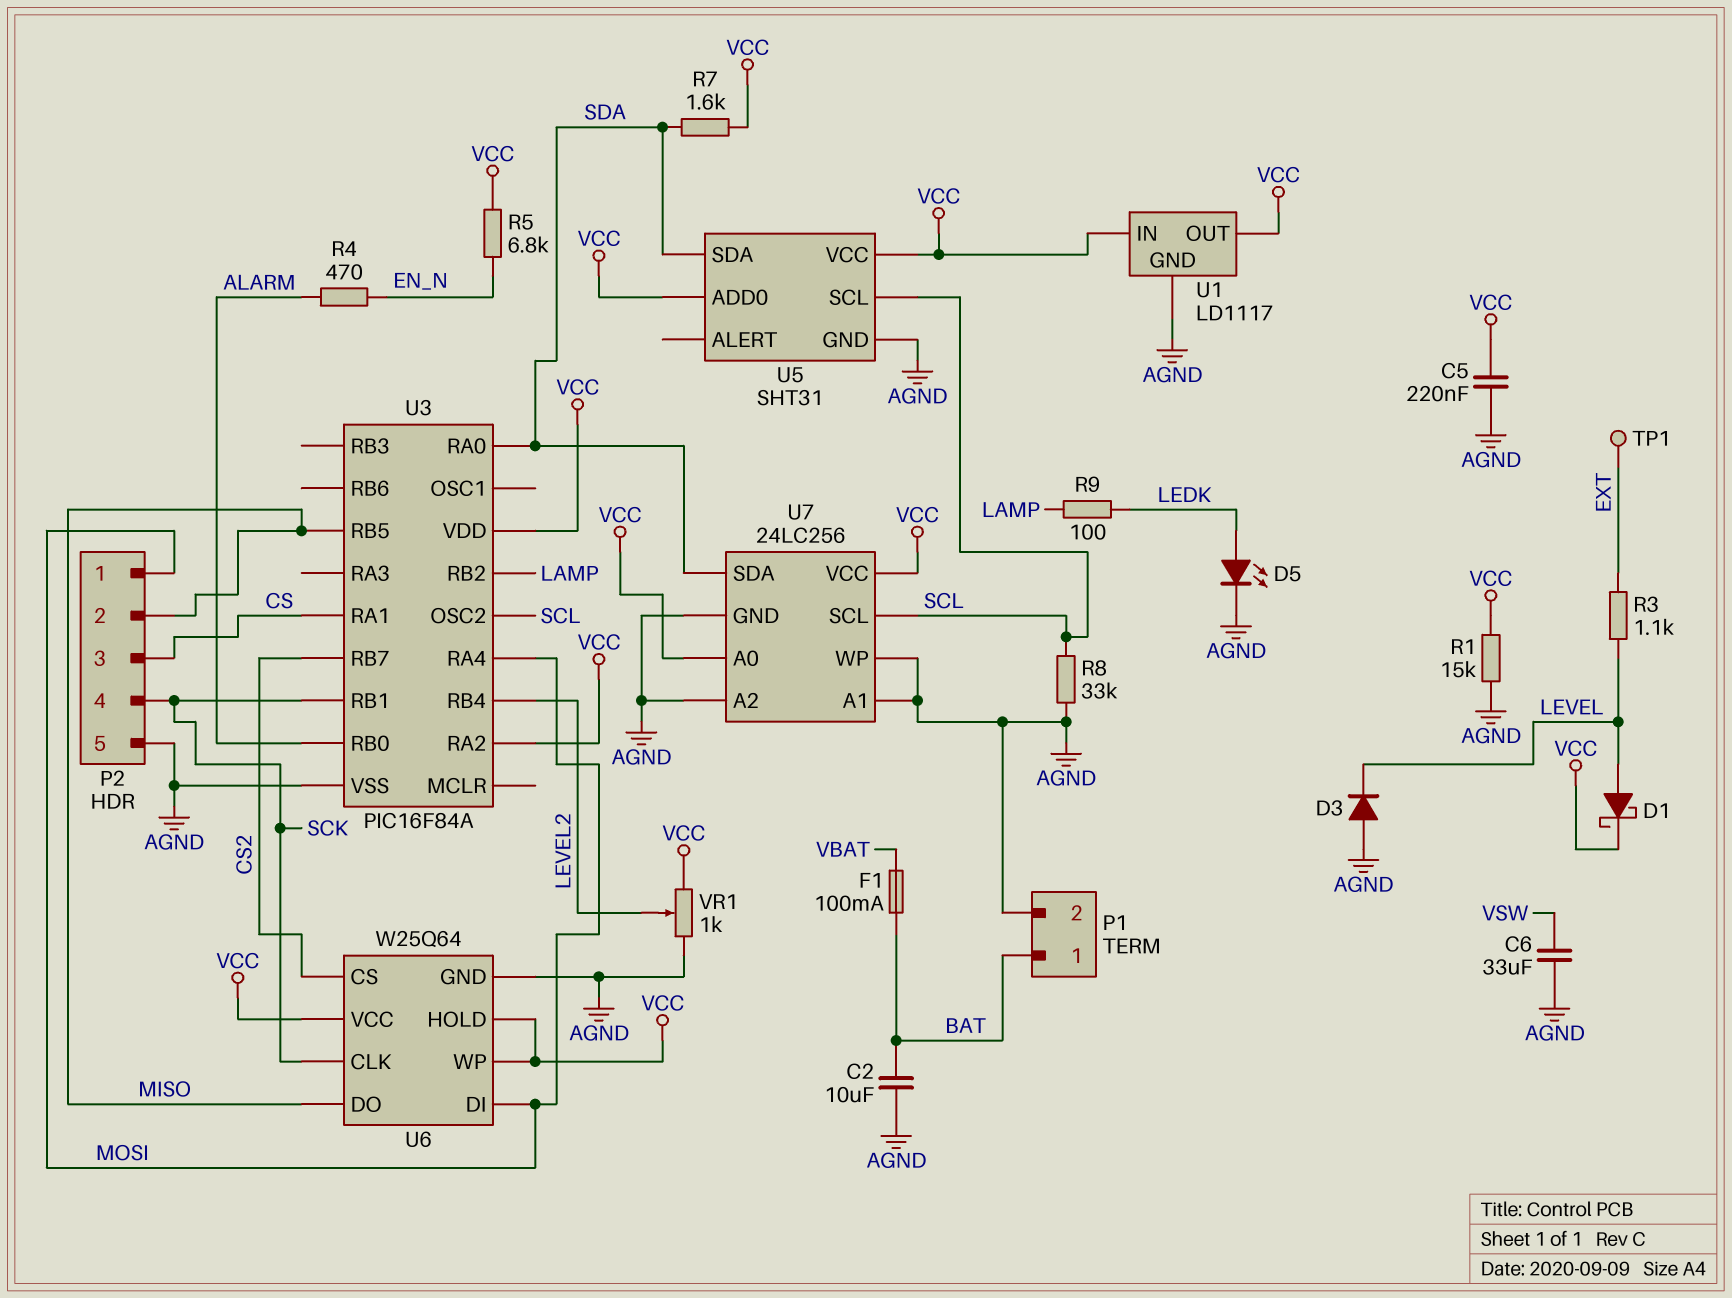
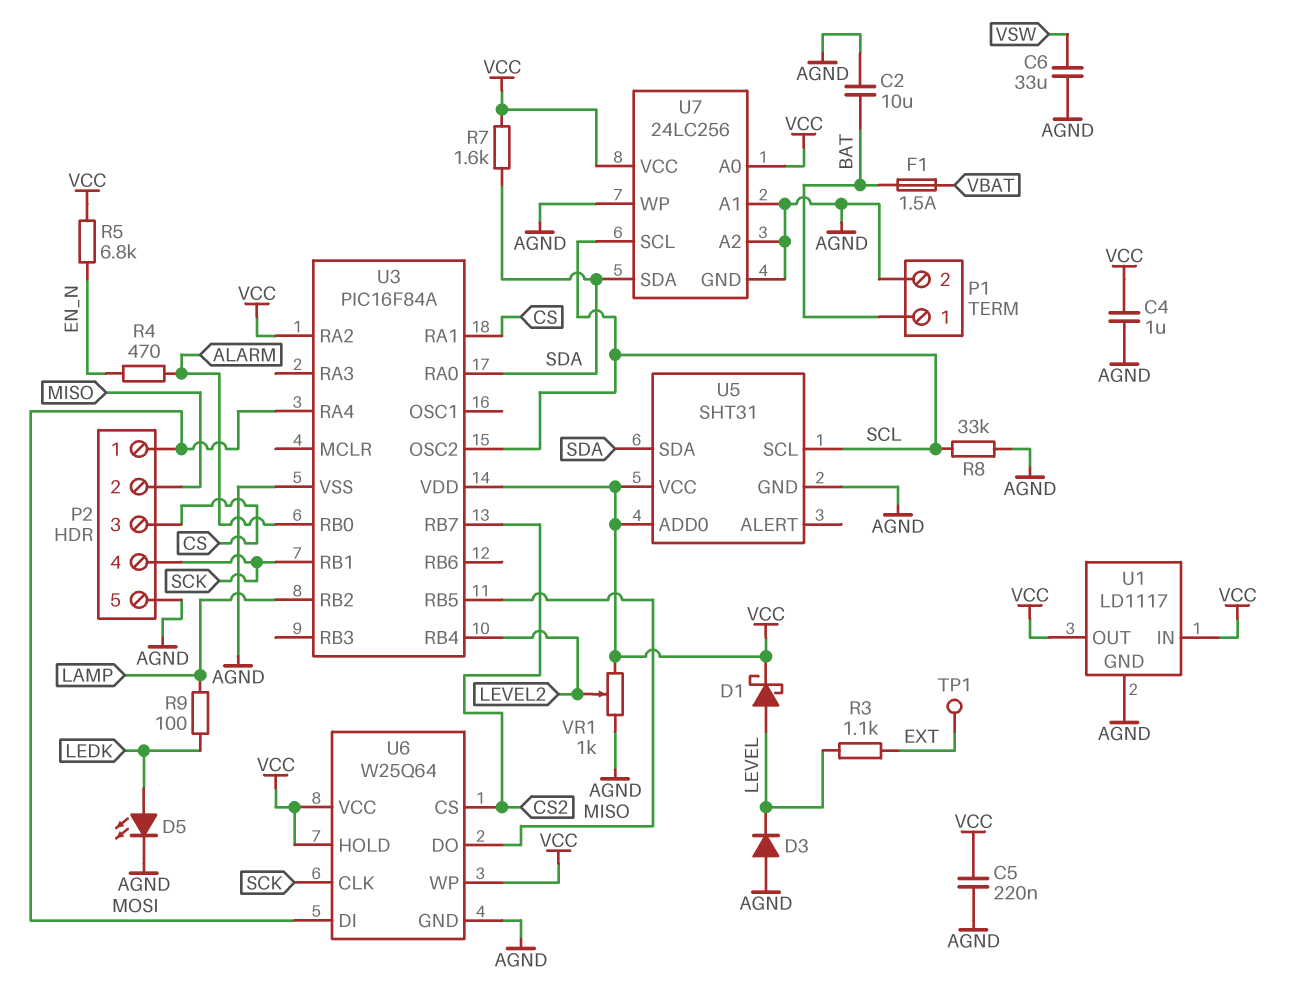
C4: none -> 1uF (AGND, VCC)
F1: 100mA (BAT, VBAT) -> 1.5A (BAT, VBAT)
R1: 15k (AGND, VCC) -> none

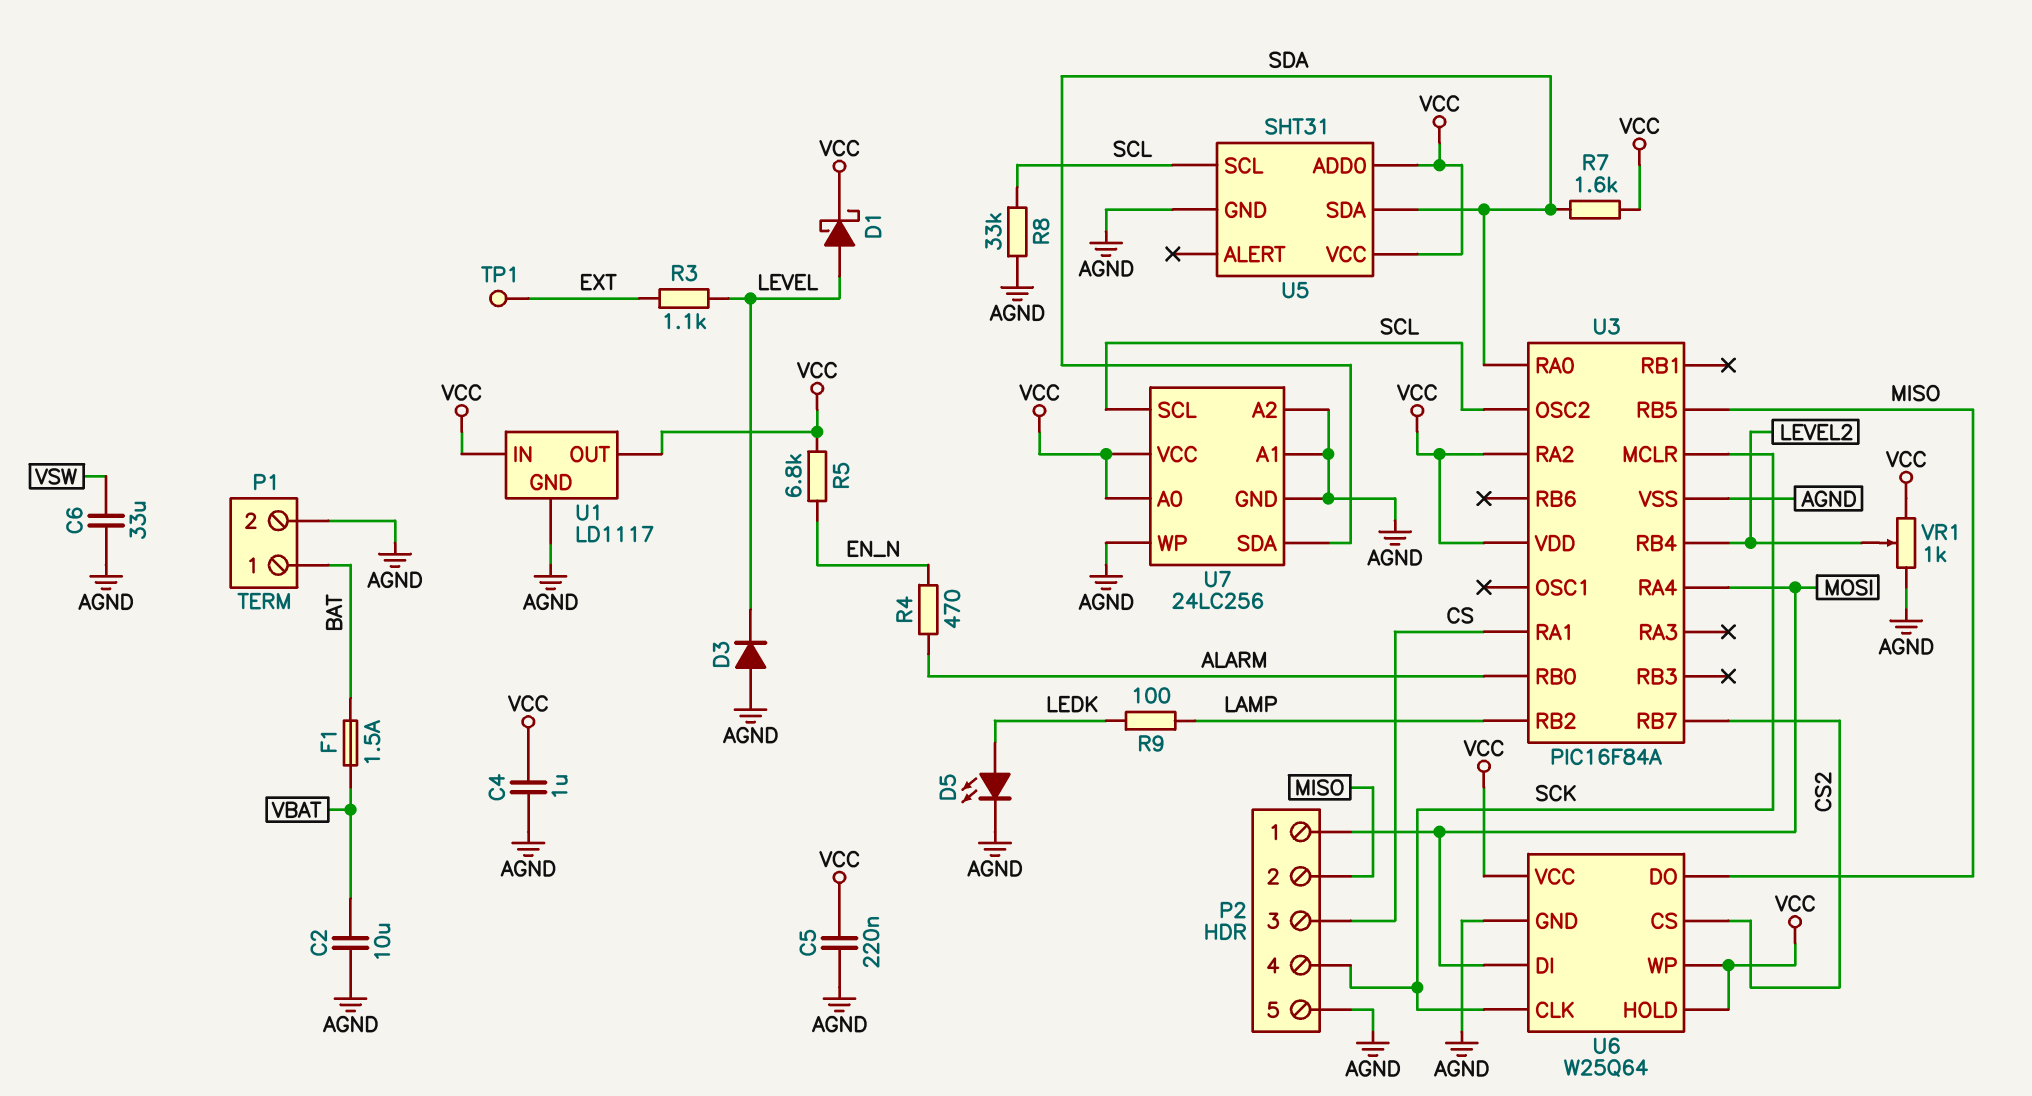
C2: 10uF (AGND, BAT) -> 10uF (AGND, VBAT)
U3 pin MCLR: none -> SCK
U3 pin RB1: SCK -> none

